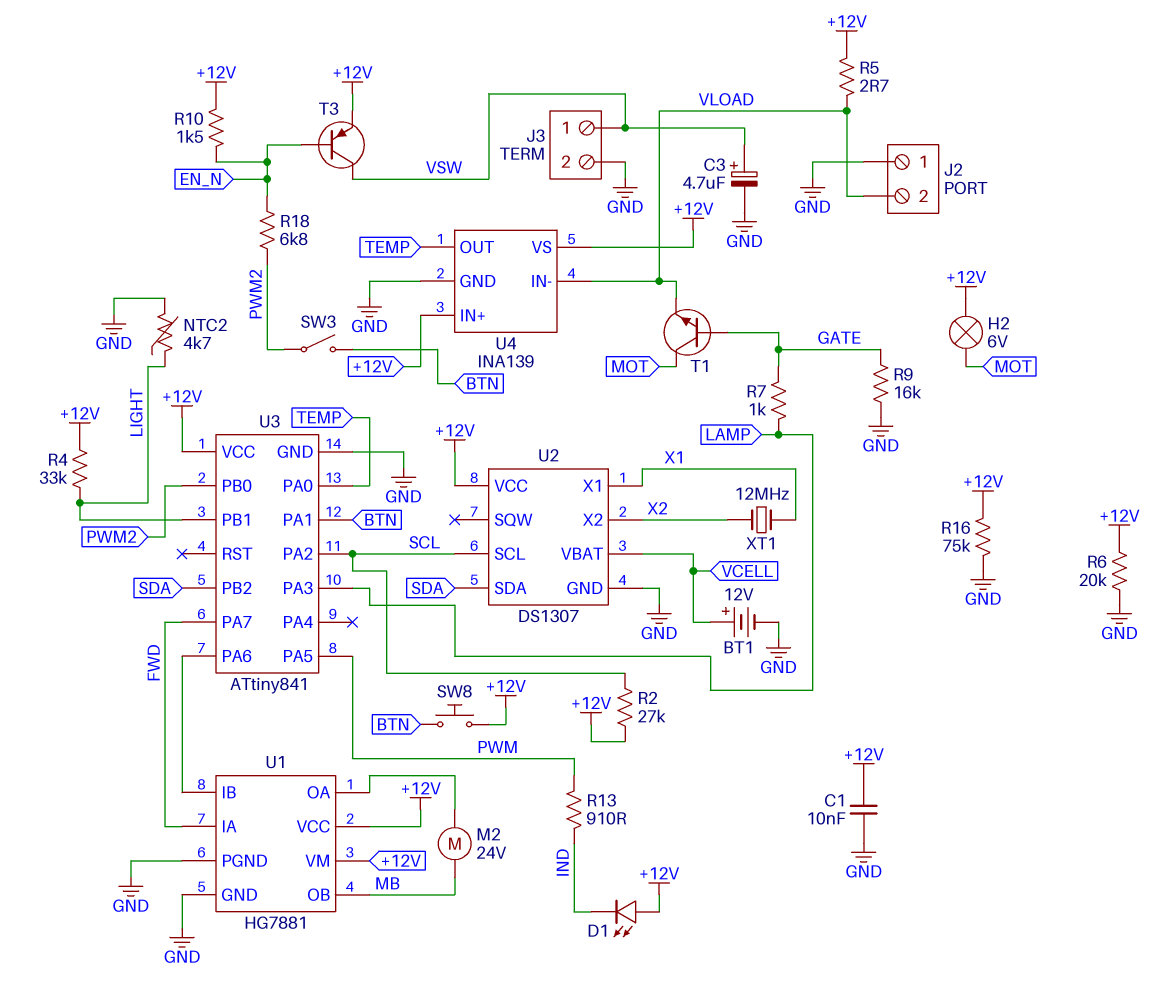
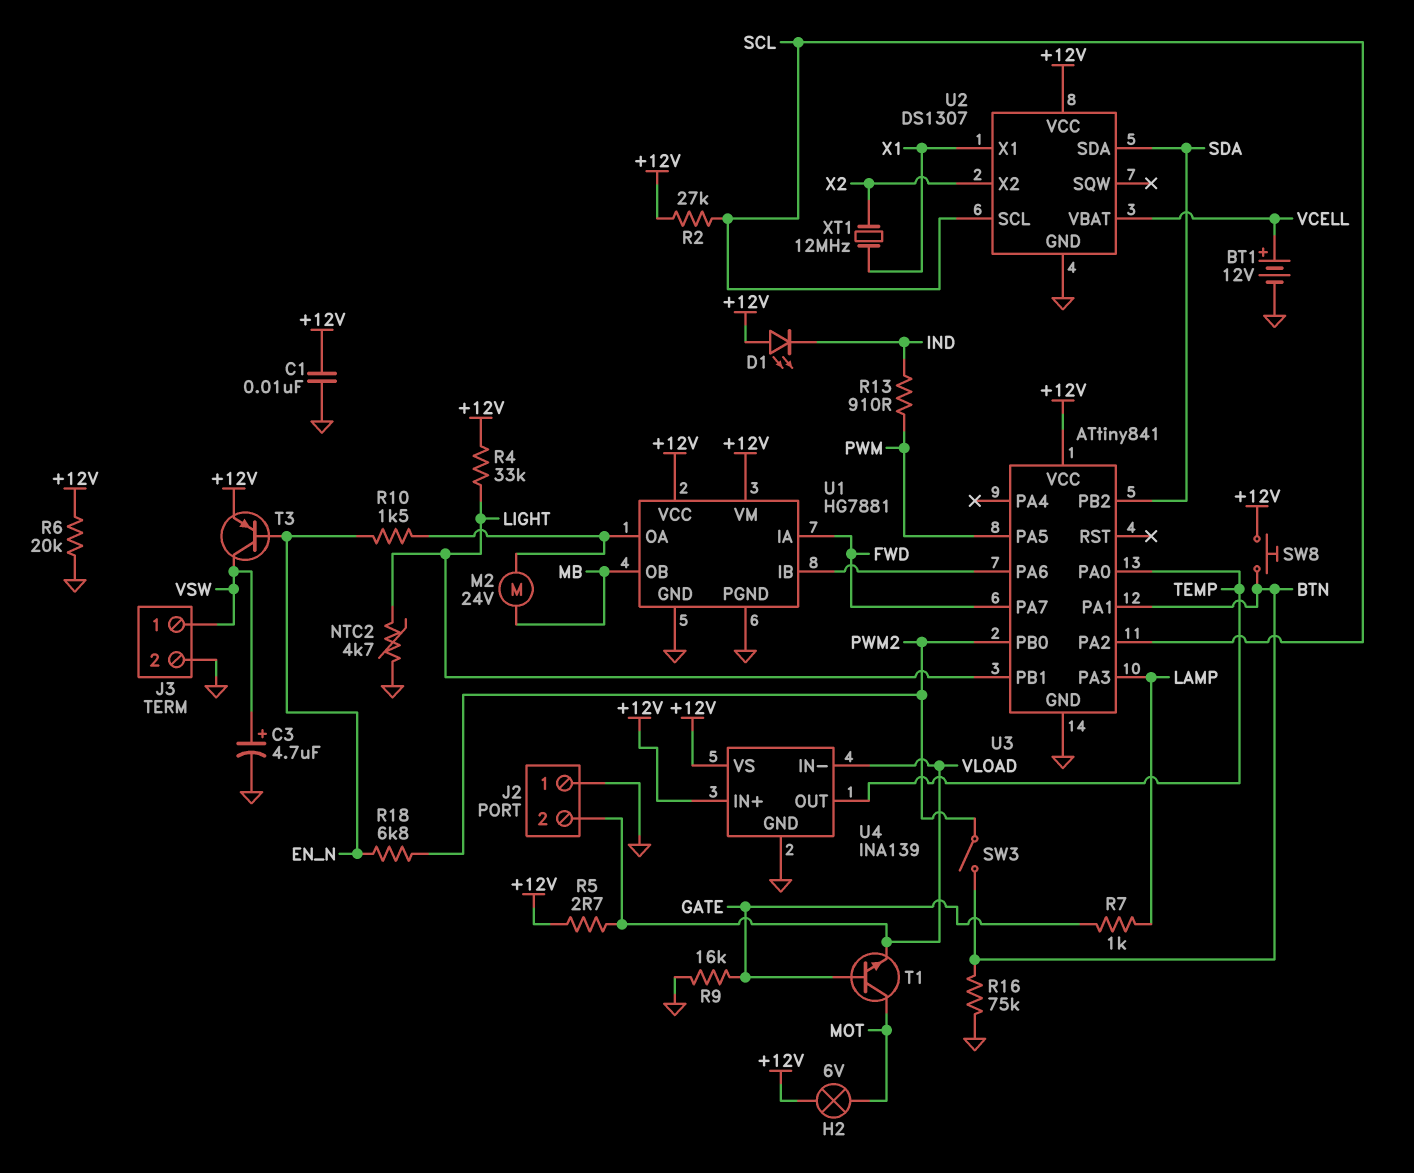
R10: 1.5k (+12V, EN_N) -> 1.5k (EN_N, U1/OA)
R16: 75k (+12V, GND) -> 75k (BTN, GND)

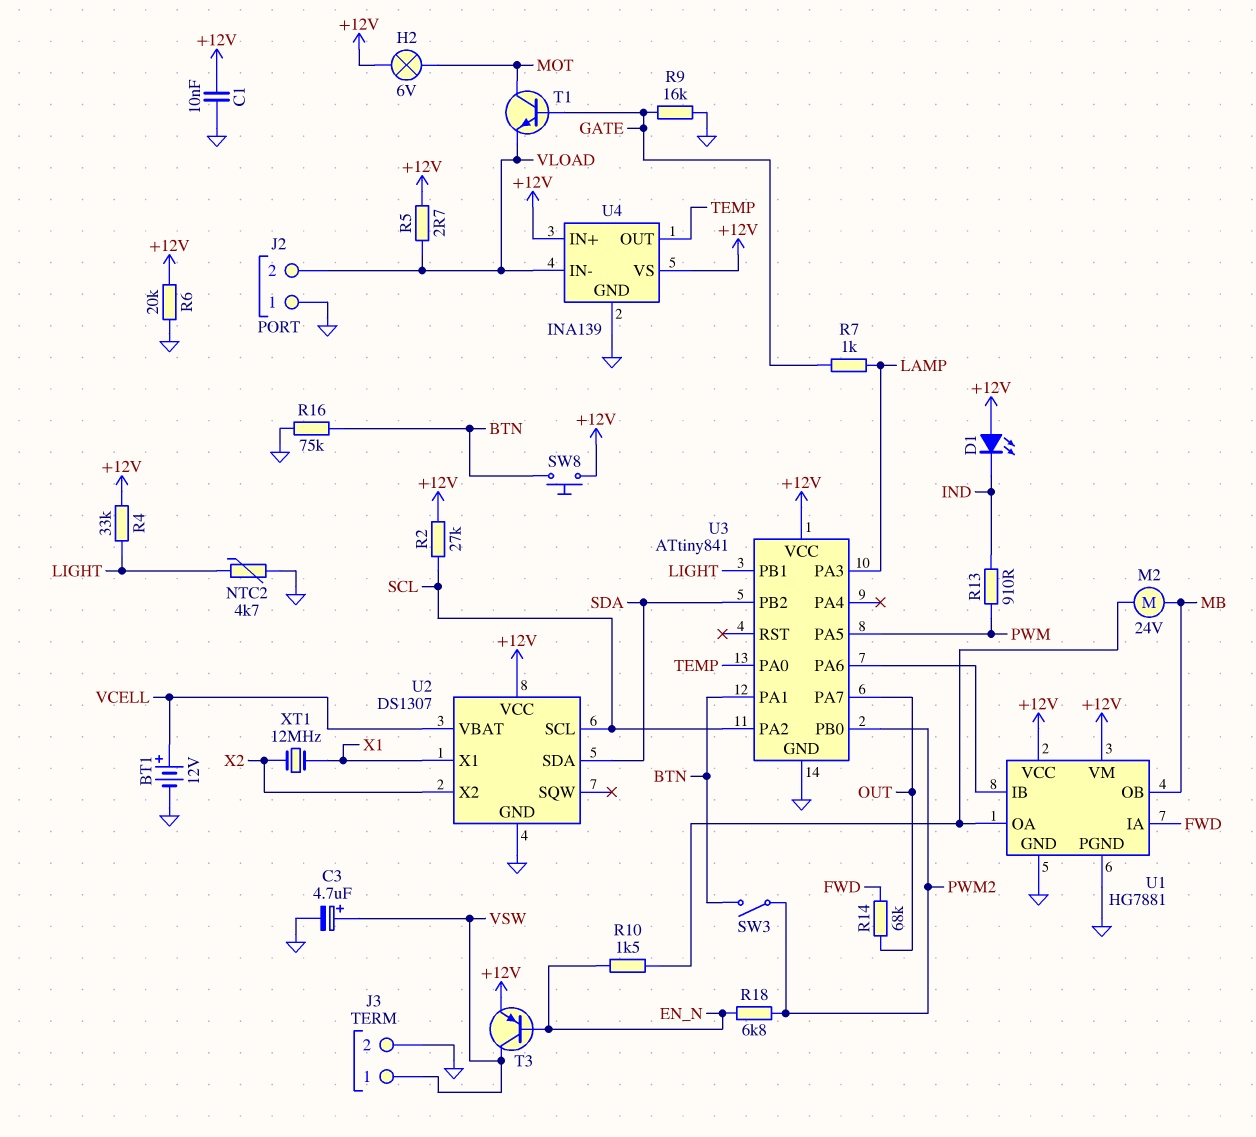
R14: none -> 68k (FWD, OUT)
U3 pin PA7: FWD -> OUT

